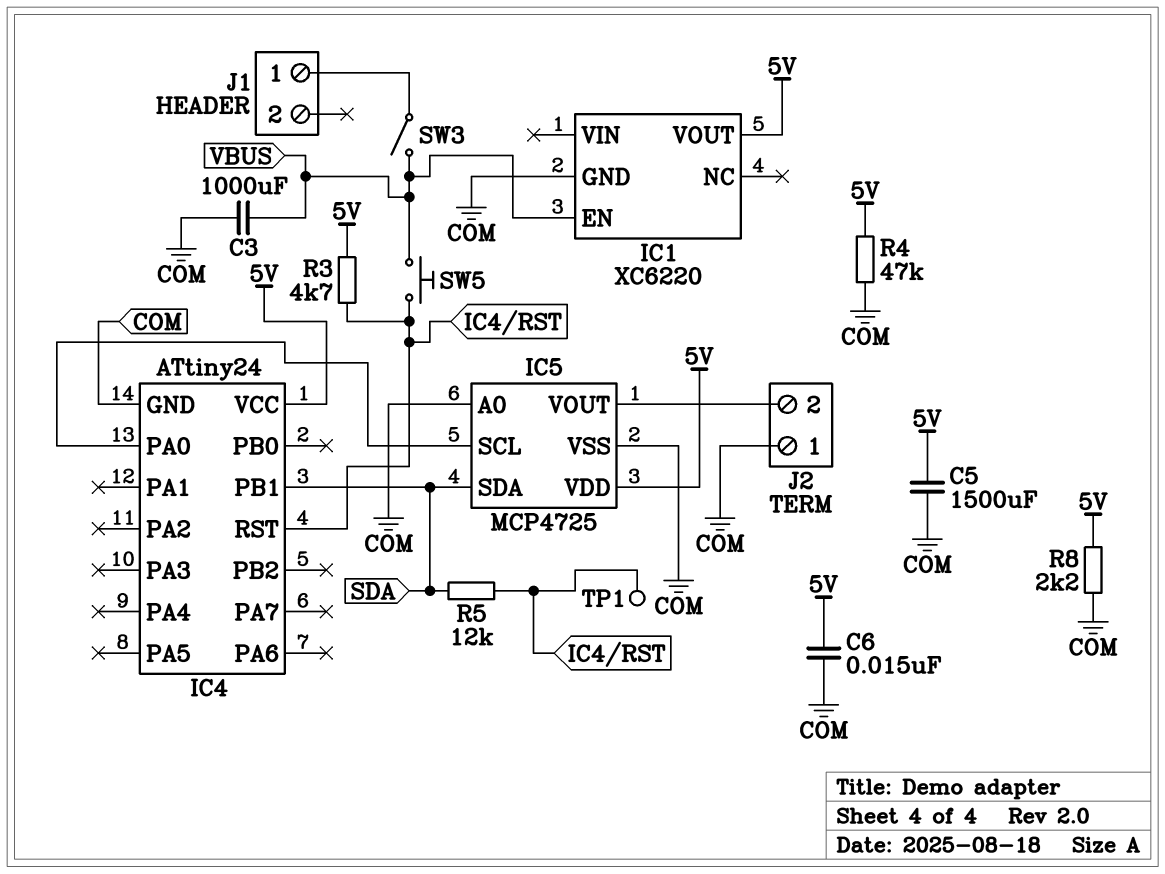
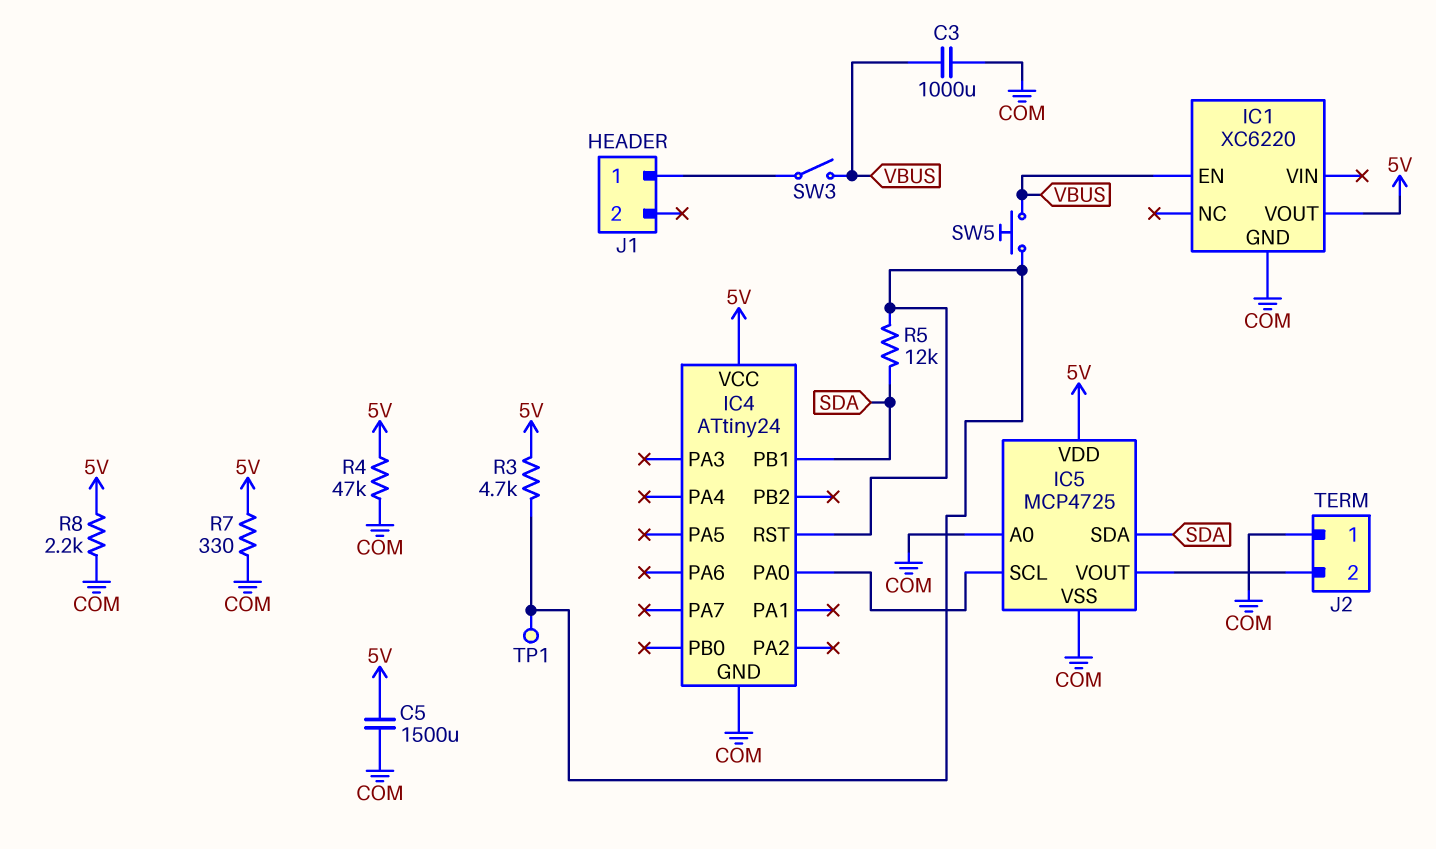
C6: 15nF (5V, COM) -> none
R7: none -> 330 (5V, COM)

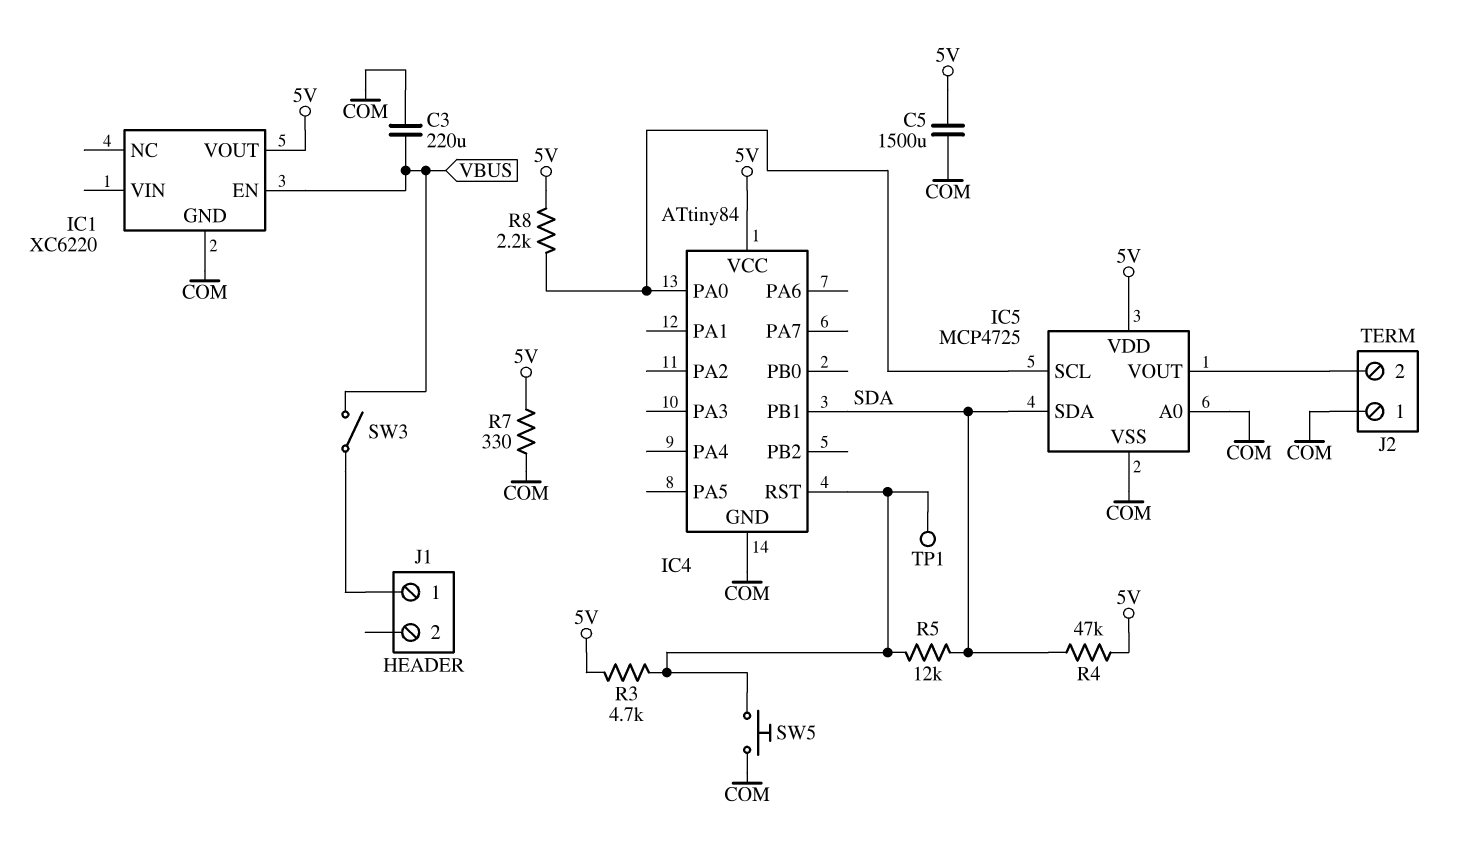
C3: 1000uF (COM, VBUS) -> 220uF (COM, VBUS)
IC4: ATtiny24 -> ATtiny84
R4: 47k (5V, COM) -> 47k (5V, SDA)
R8: 2.2k (5V, COM) -> 2.2k (5V, IC4/PA0)
SW5: button (IC4/RST, VBUS) -> button (COM, IC4/RST)

